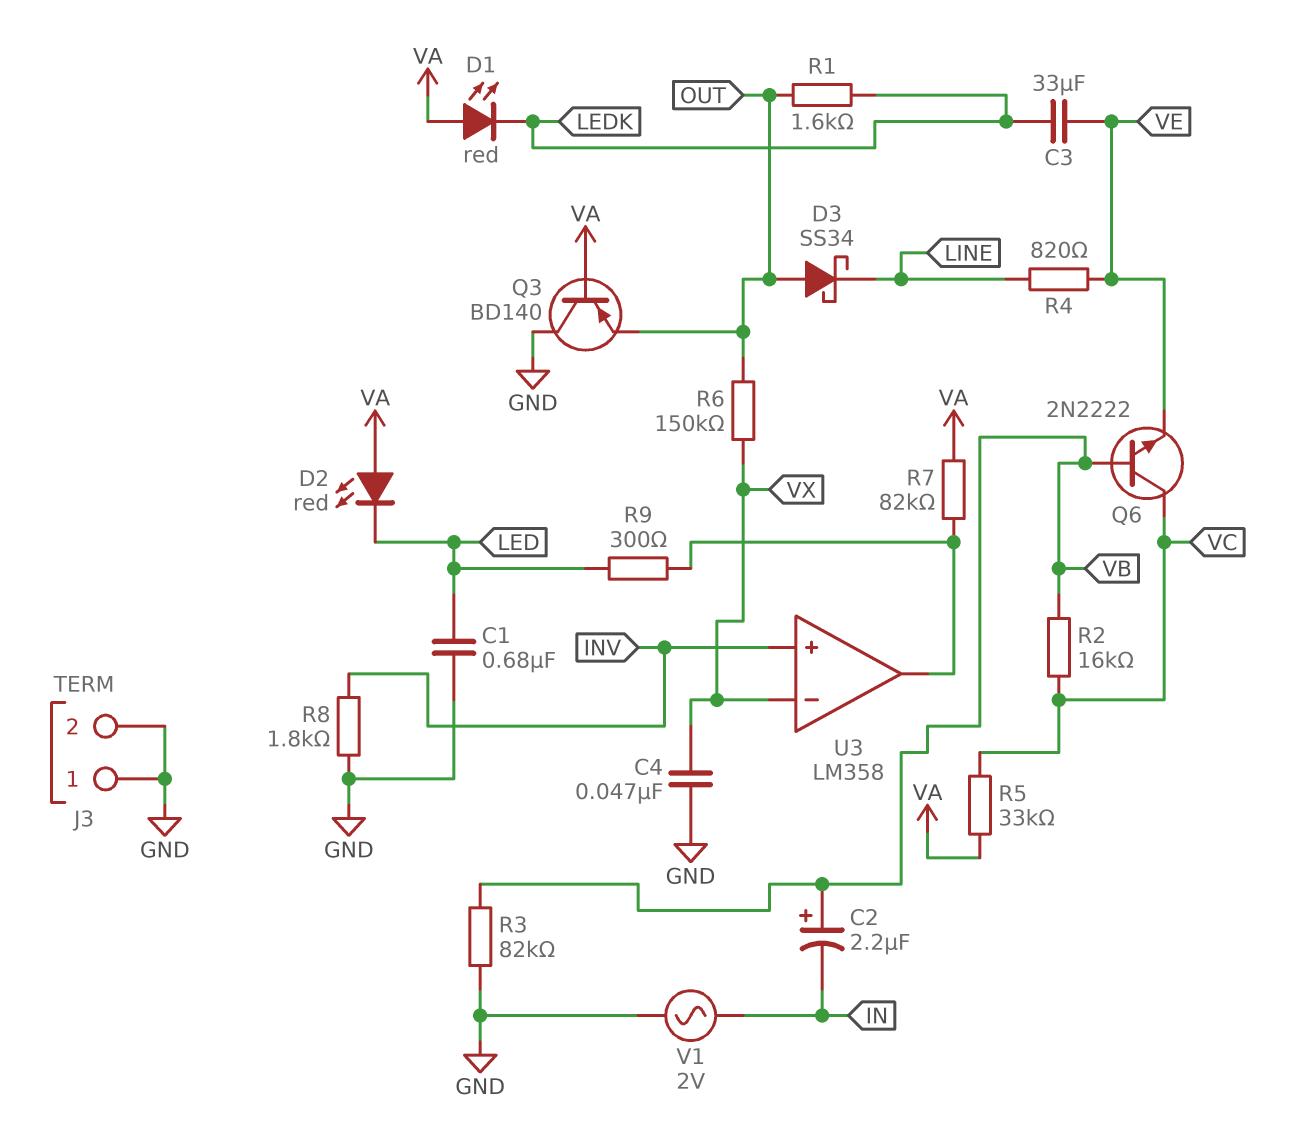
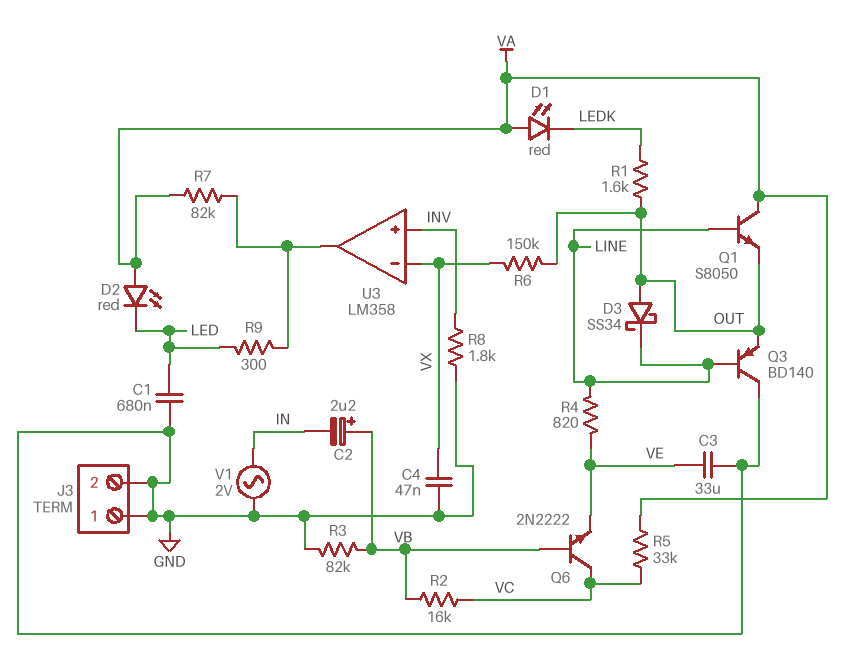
C3: 33uF (LEDK, VE) -> 33uF (GND, VE)
Q1: none -> NPN S8050 (B LINE, C VA, E OUT)
Q3: PNP BD140 (B VA, C GND, E OUT) -> PNP BD140 (B LINE, C GND, E OUT)

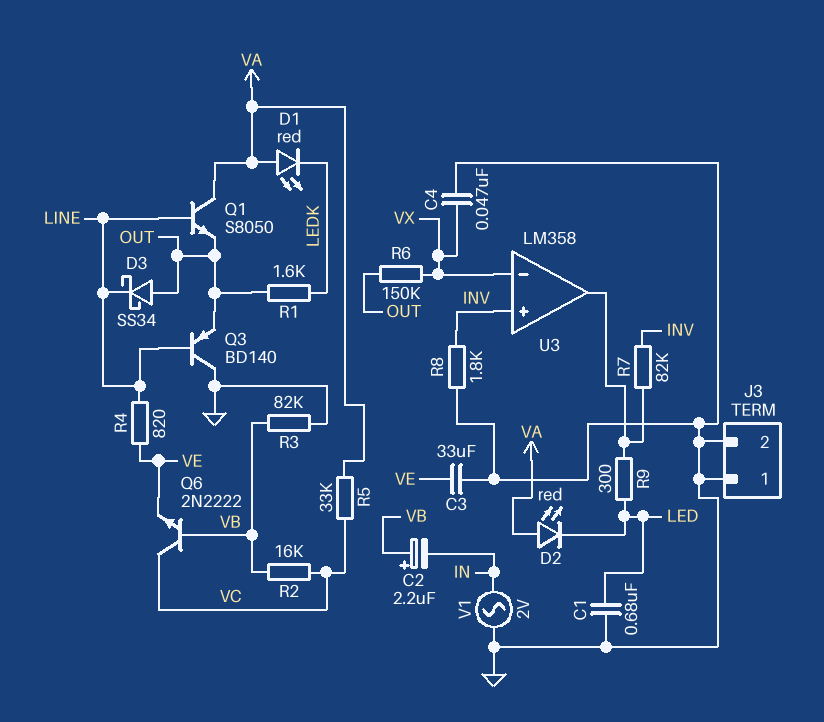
R7: 82k (U3/out, VA) -> 82k (INV, U3/out)

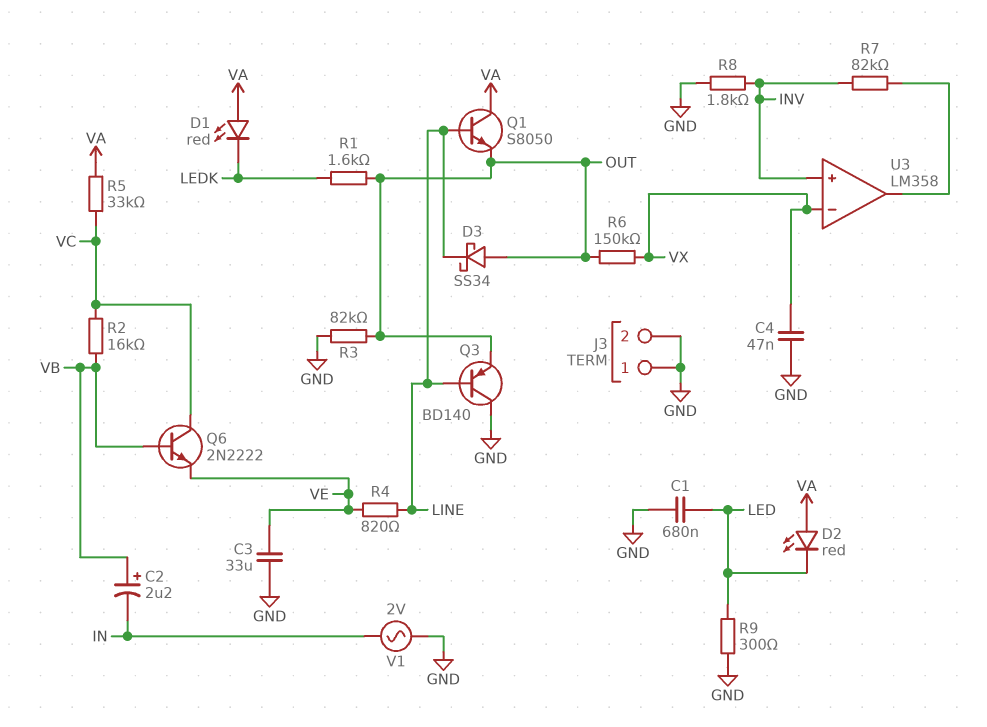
R3: 82k (GND, VB) -> 82k (GND, OUT)
R9: 300 (LED, U3/out) -> 300 (GND, LED)

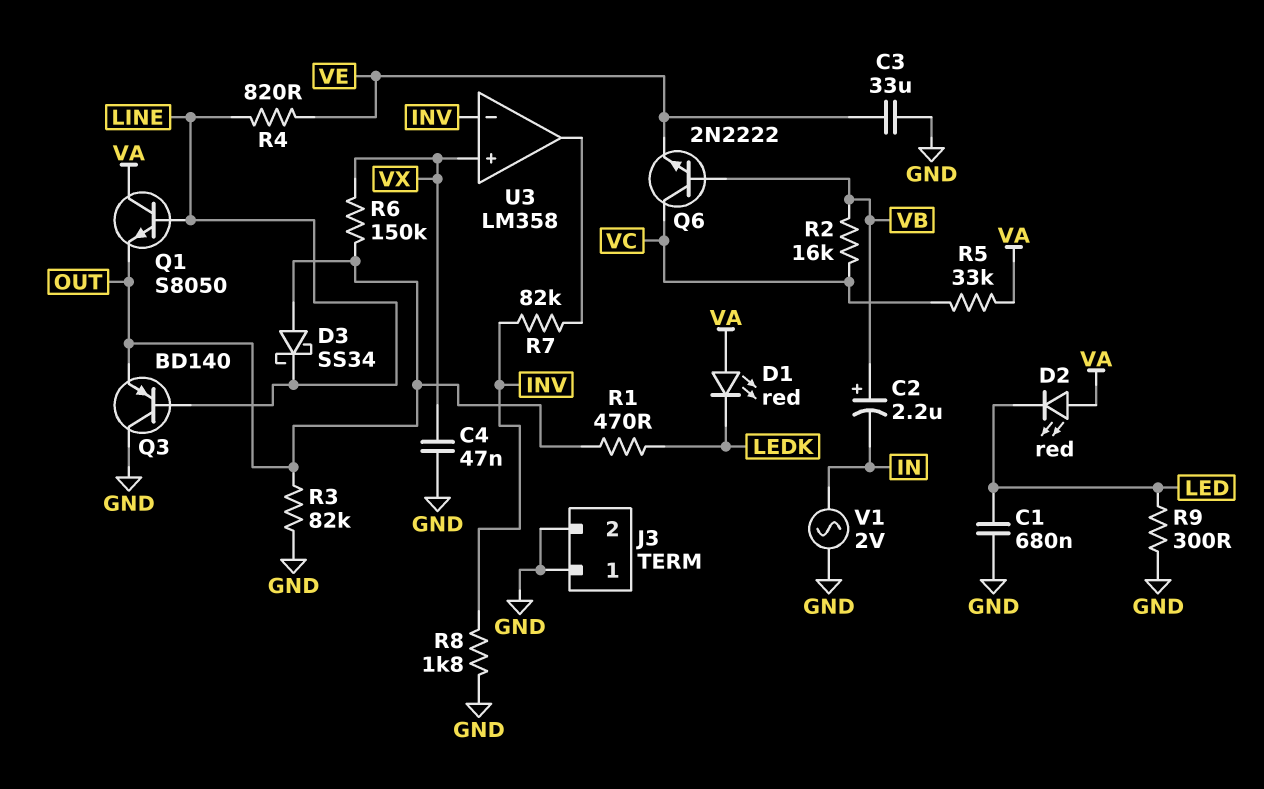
R1: 1.6k (LEDK, OUT) -> 470 (LEDK, OUT)
U3 pin in+: INV -> VX
U3 pin in-: VX -> INV

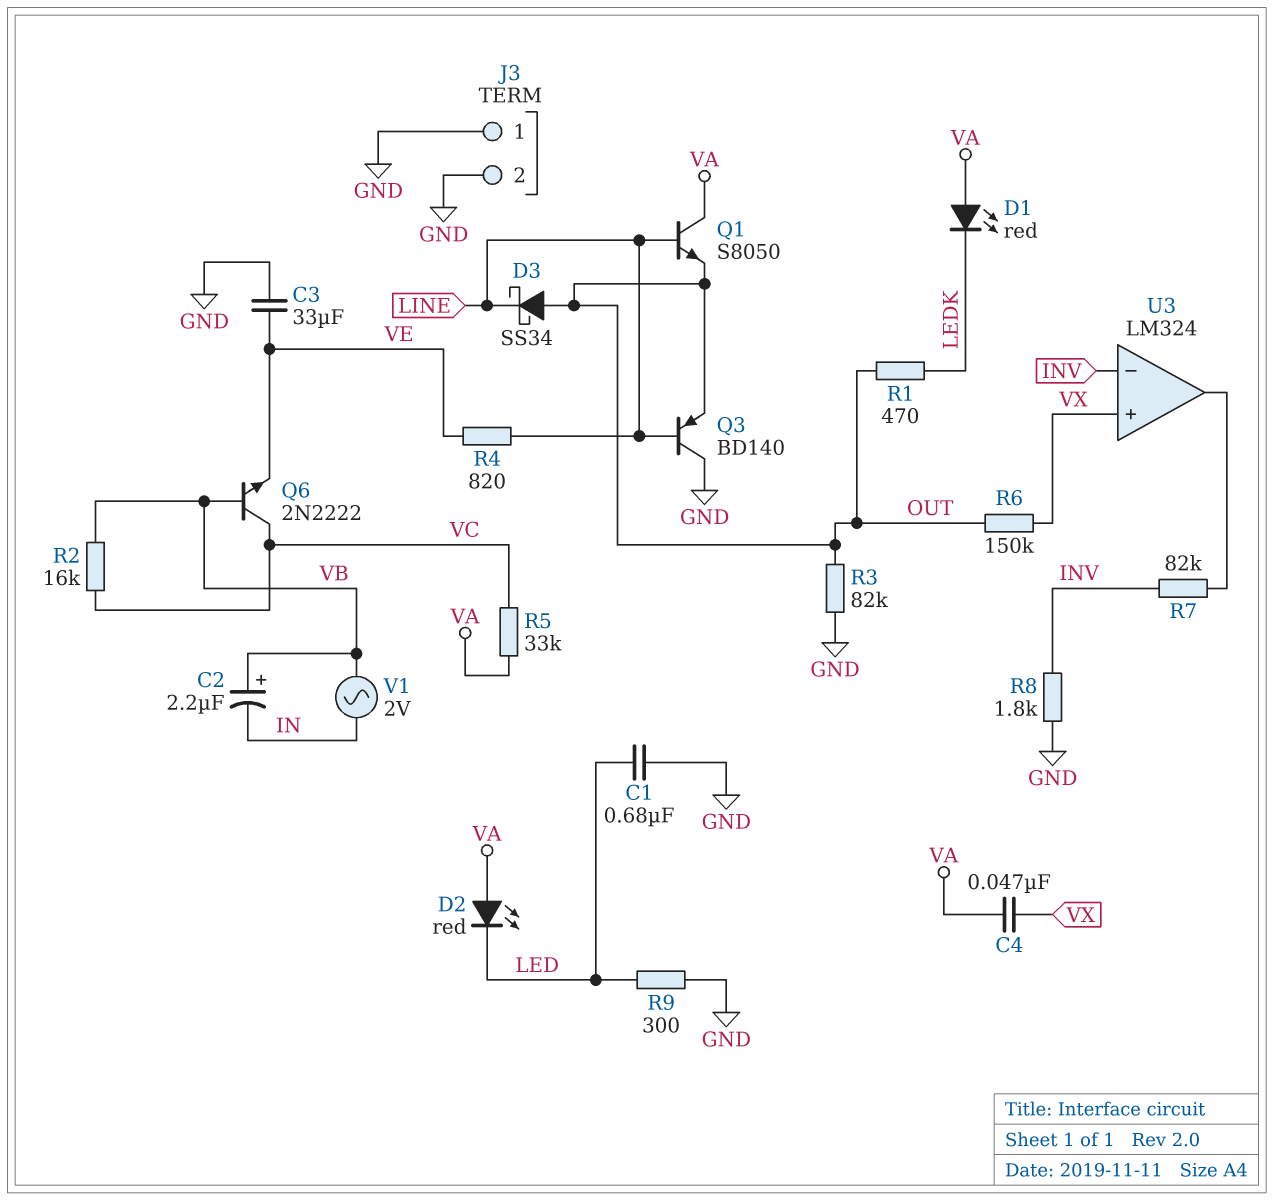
C4: 47nF (GND, VX) -> 47nF (VA, VX)
U3: LM358 -> LM324
V1: AC 2V (GND, IN) -> AC 2V (IN, VB)

